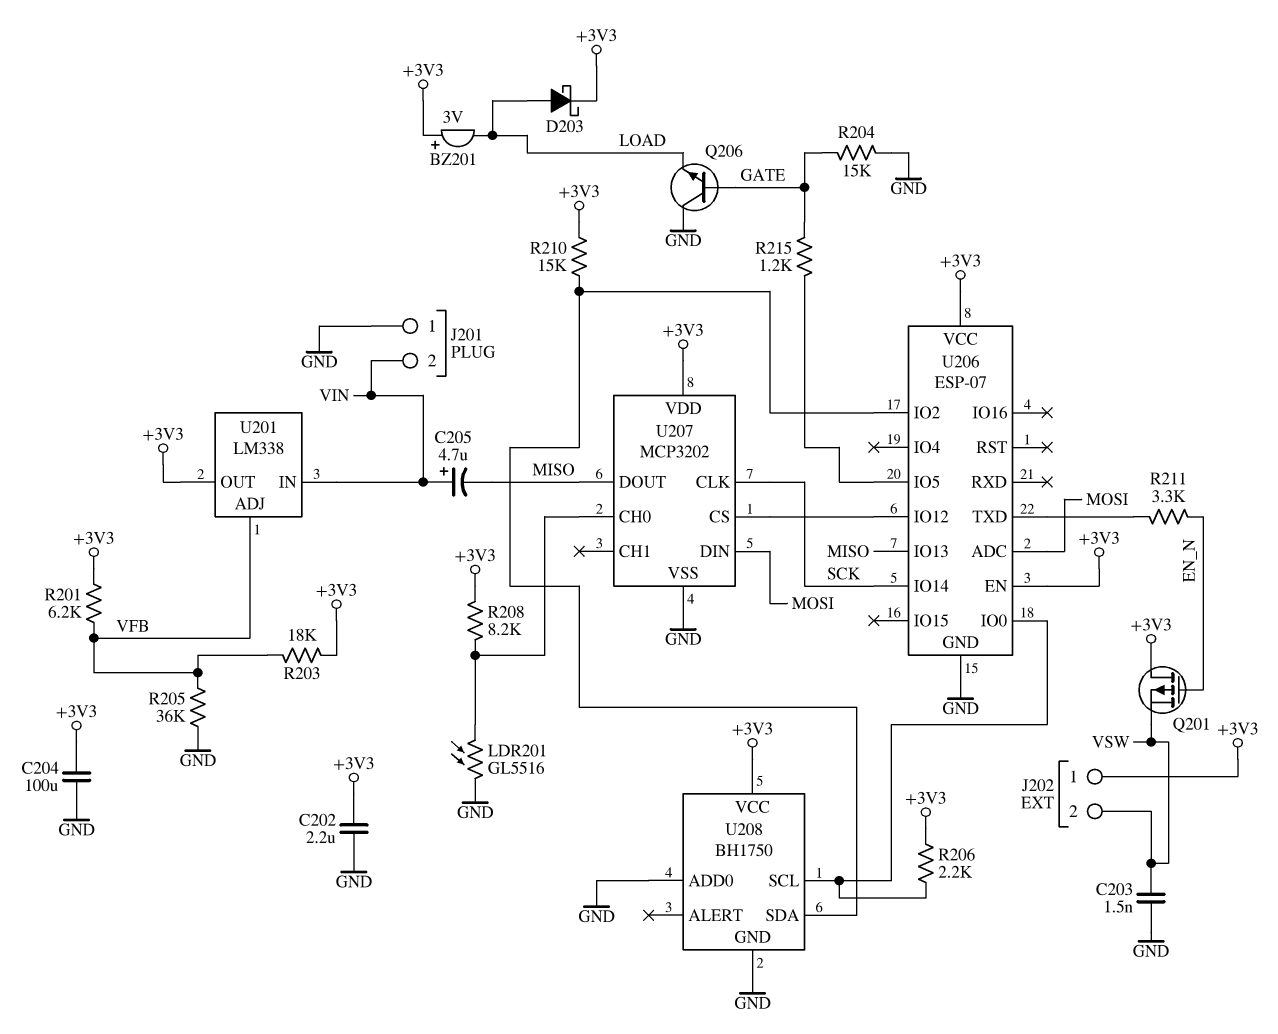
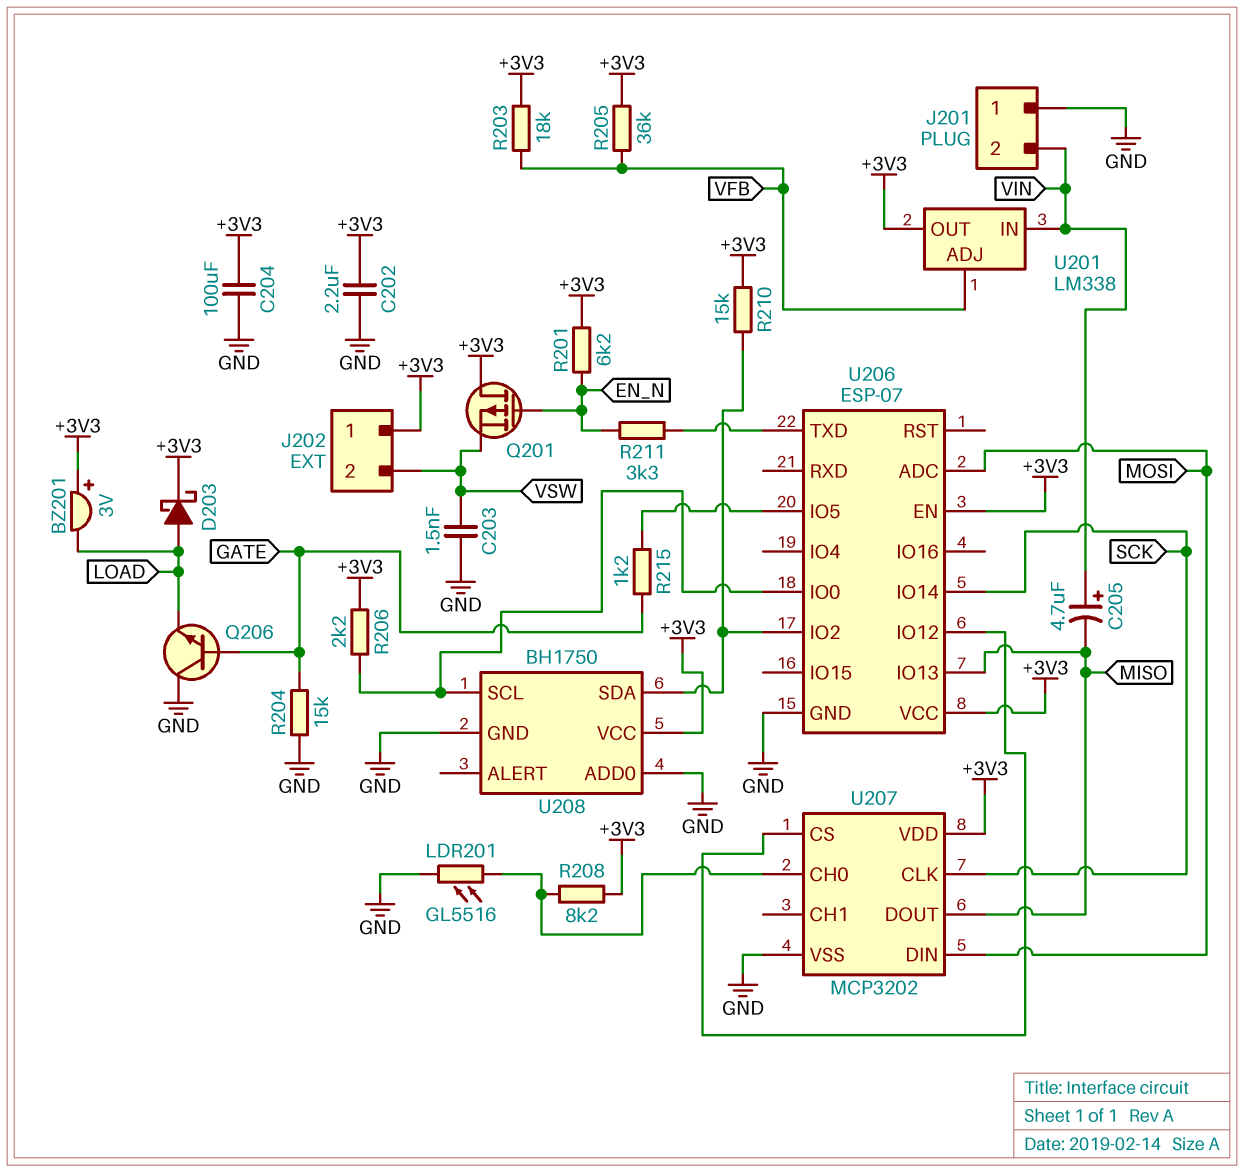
R201: 6.2k (+3V3, VFB) -> 6.2k (+3V3, EN_N)
R205: 36k (GND, VFB) -> 36k (+3V3, VFB)

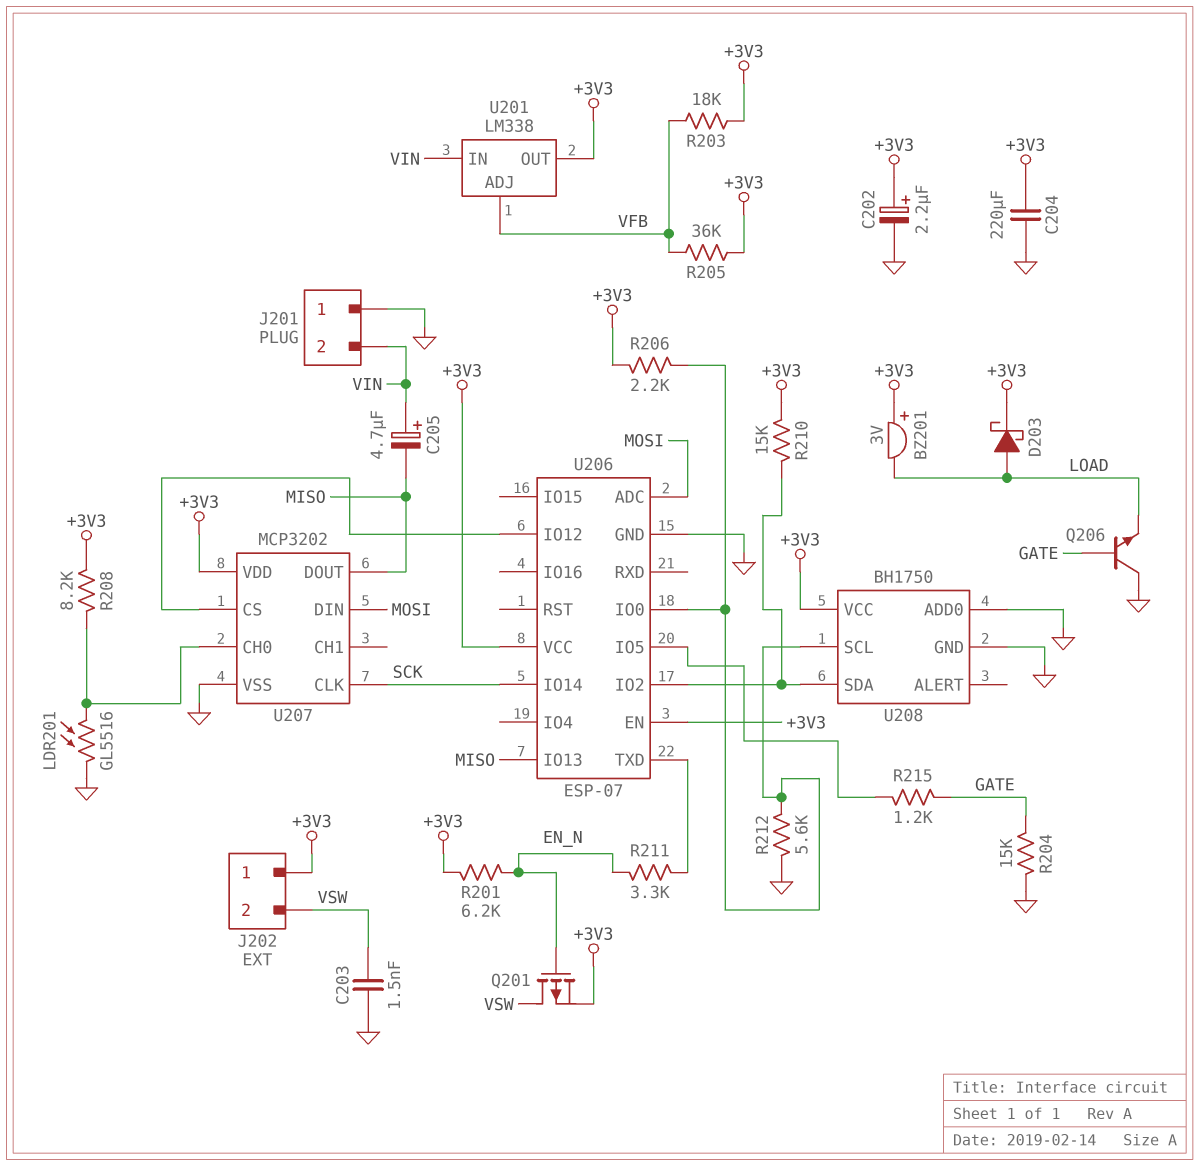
C202: 2.2uF (+3V3, GND) -> 2.2uF (plus +3V3, minus GND)
C204: 100uF (+3V3, GND) -> 220uF (+3V3, GND)
Q201: PMOS (G EN_N, D +3V3, S VSW) -> PMOS (G EN_N, D VSW, S +3V3)
R212: none -> 5.6k (GND, U206/IO0)

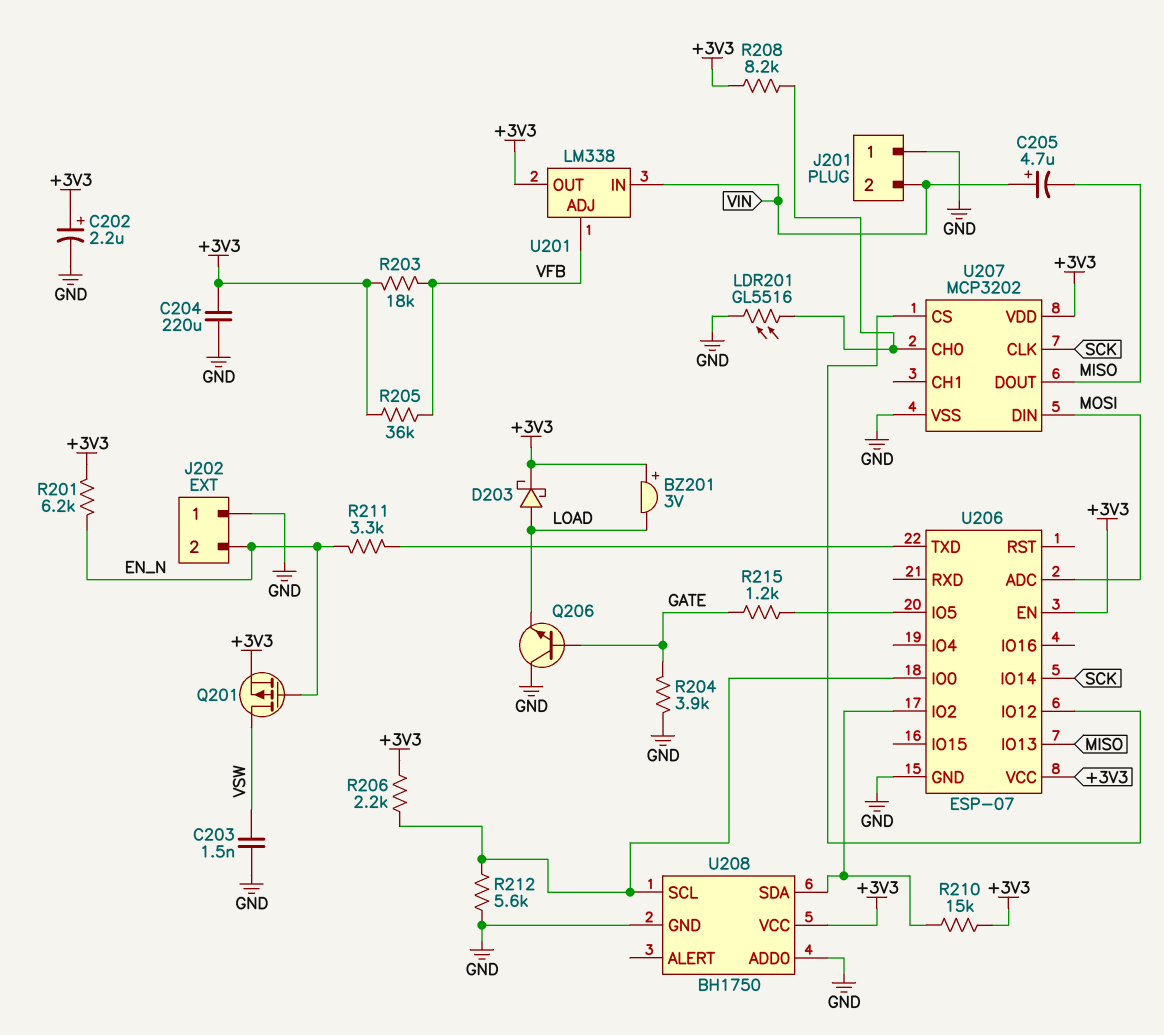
J202 pin 1: +3V3 -> GND
J202 pin 2: VSW -> EN_N
R204: 15k (GATE, GND) -> 3.9k (GATE, GND)

